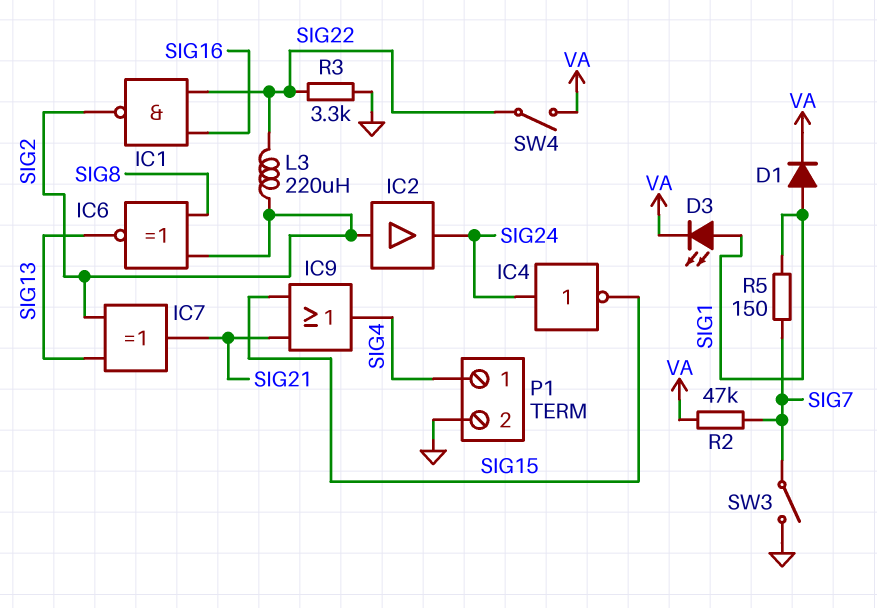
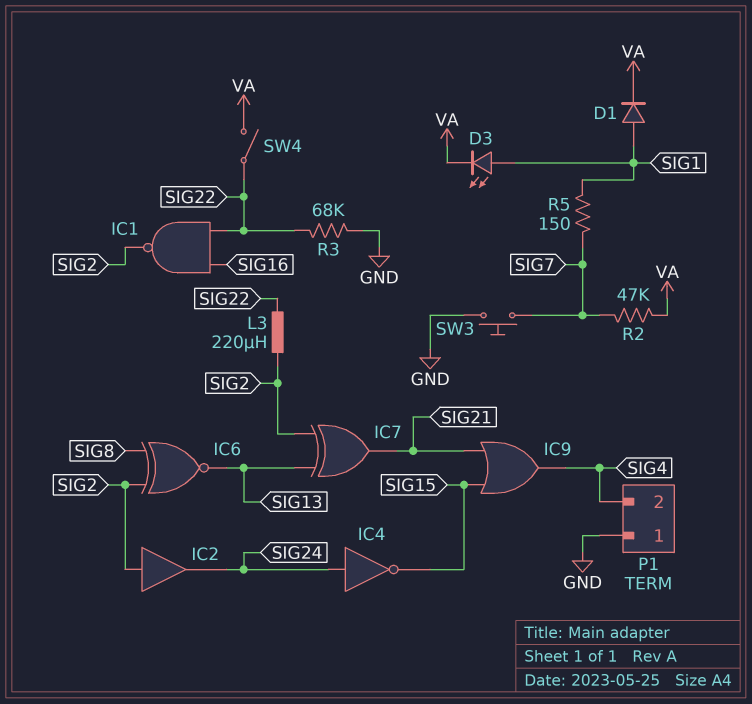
P1 pin 1: SIG4 -> GND
P1 pin 2: GND -> SIG4
R3: 3.3k (GND, SIG22) -> 68k (GND, SIG22)
SW3: switch (GND, SIG7) -> button (GND, SIG7)

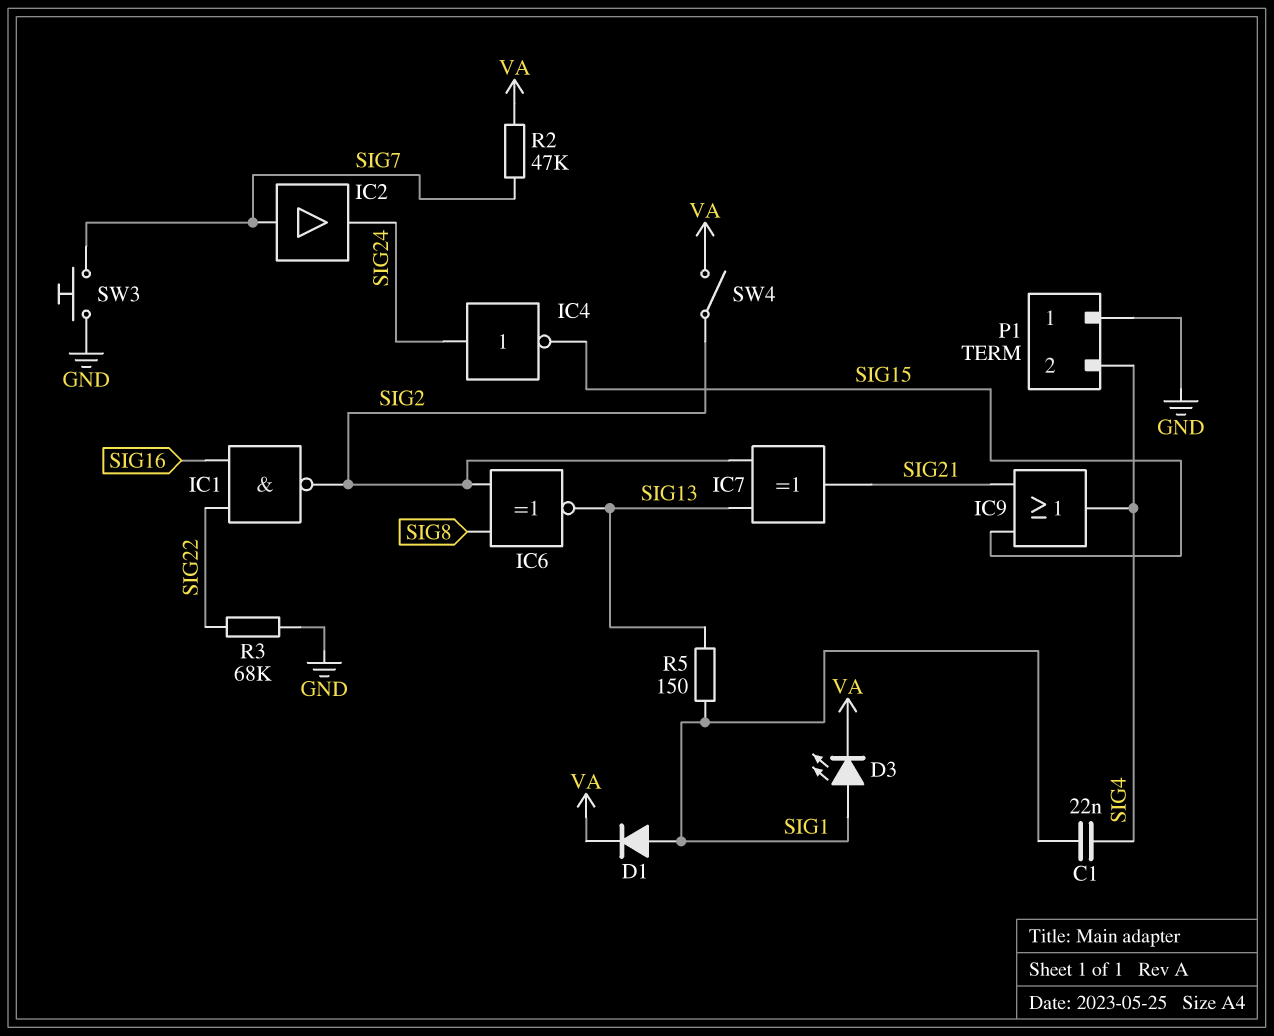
C1: none -> 22nF (SIG1, SIG4)
IC2: buffer (in SIG2, out SIG24) -> buffer (in SIG7, out SIG24)
L3: 220uH (SIG2, SIG22) -> none
R5: 150 (SIG1, SIG7) -> 150 (SIG1, SIG13)
SW4: switch (SIG22, VA) -> switch (SIG2, VA)

